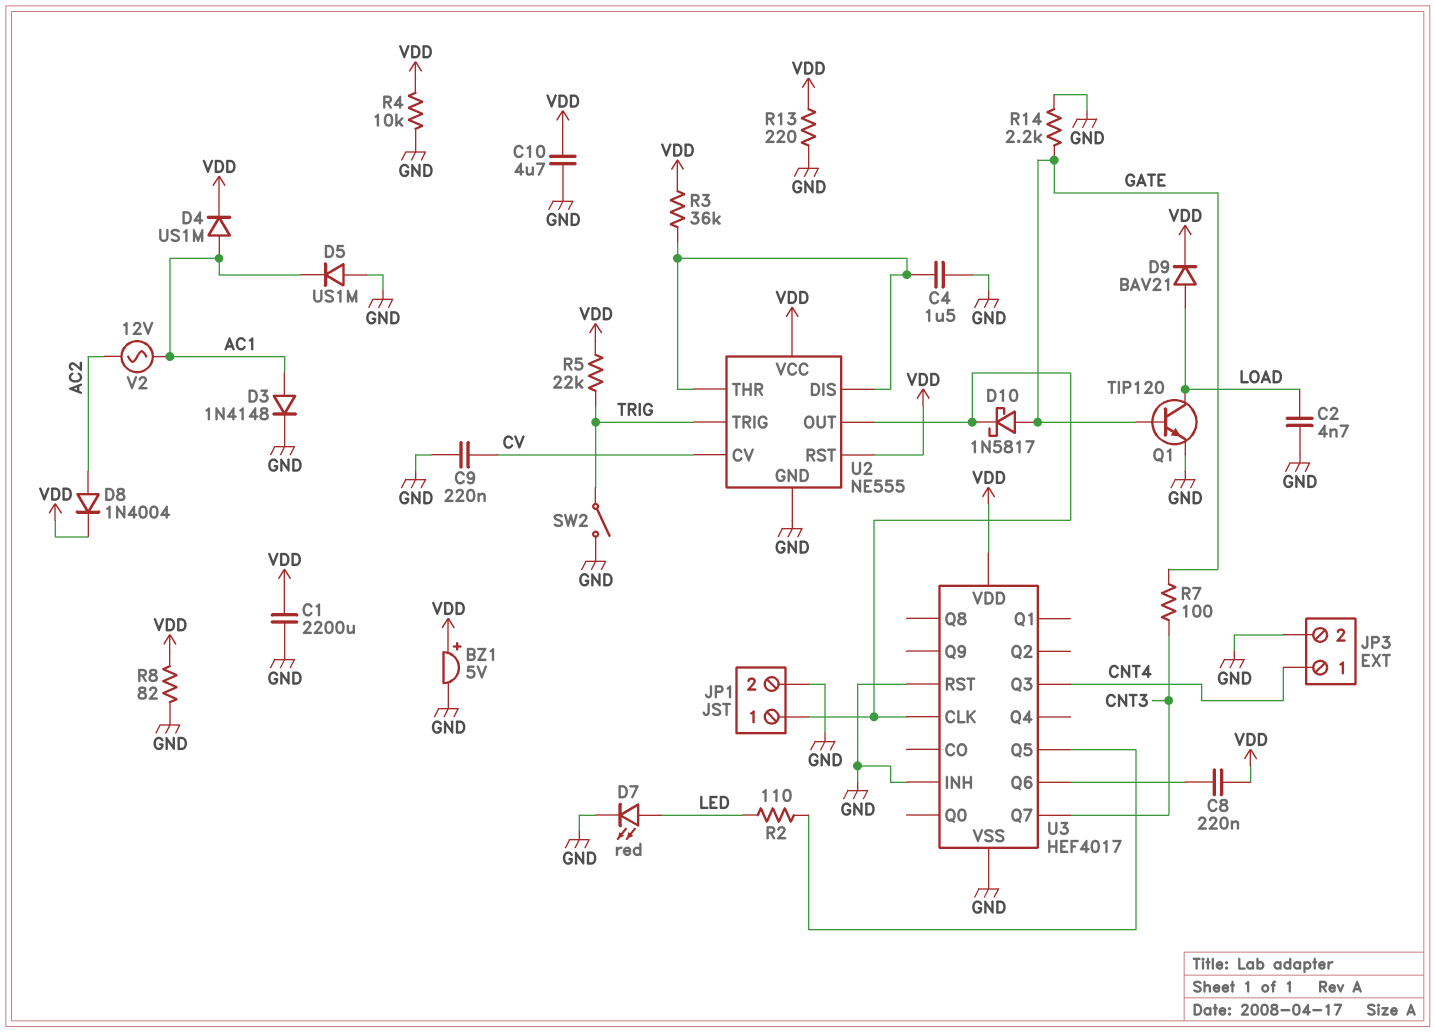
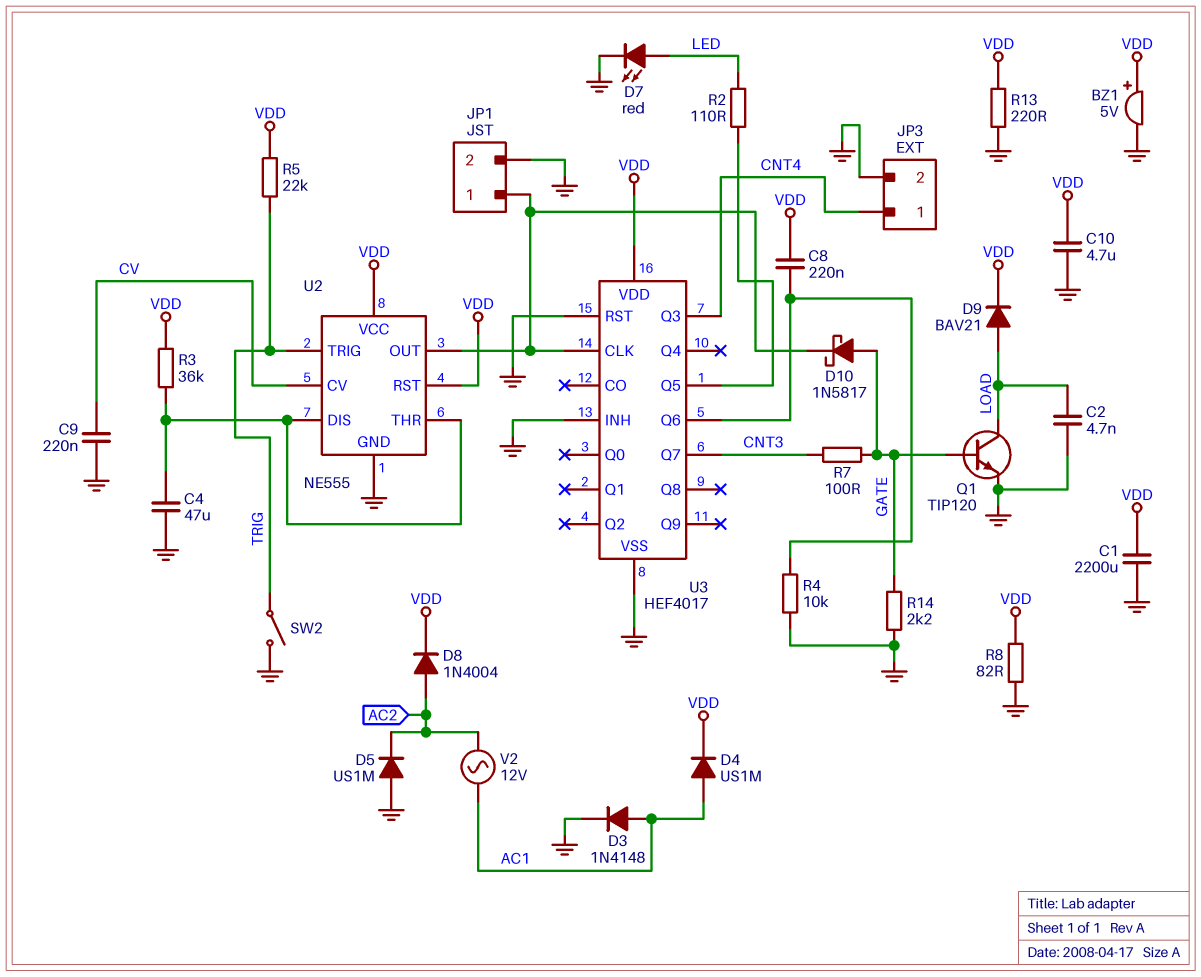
C4: 1.5uF (GND, U2/DIS) -> 47uF (GND, U2/DIS)
D5: diode US1M (A GND, K AC1) -> diode US1M (A GND, K AC2)
R4: 10k (GND, VDD) -> 10k (GND, U3/Q6)

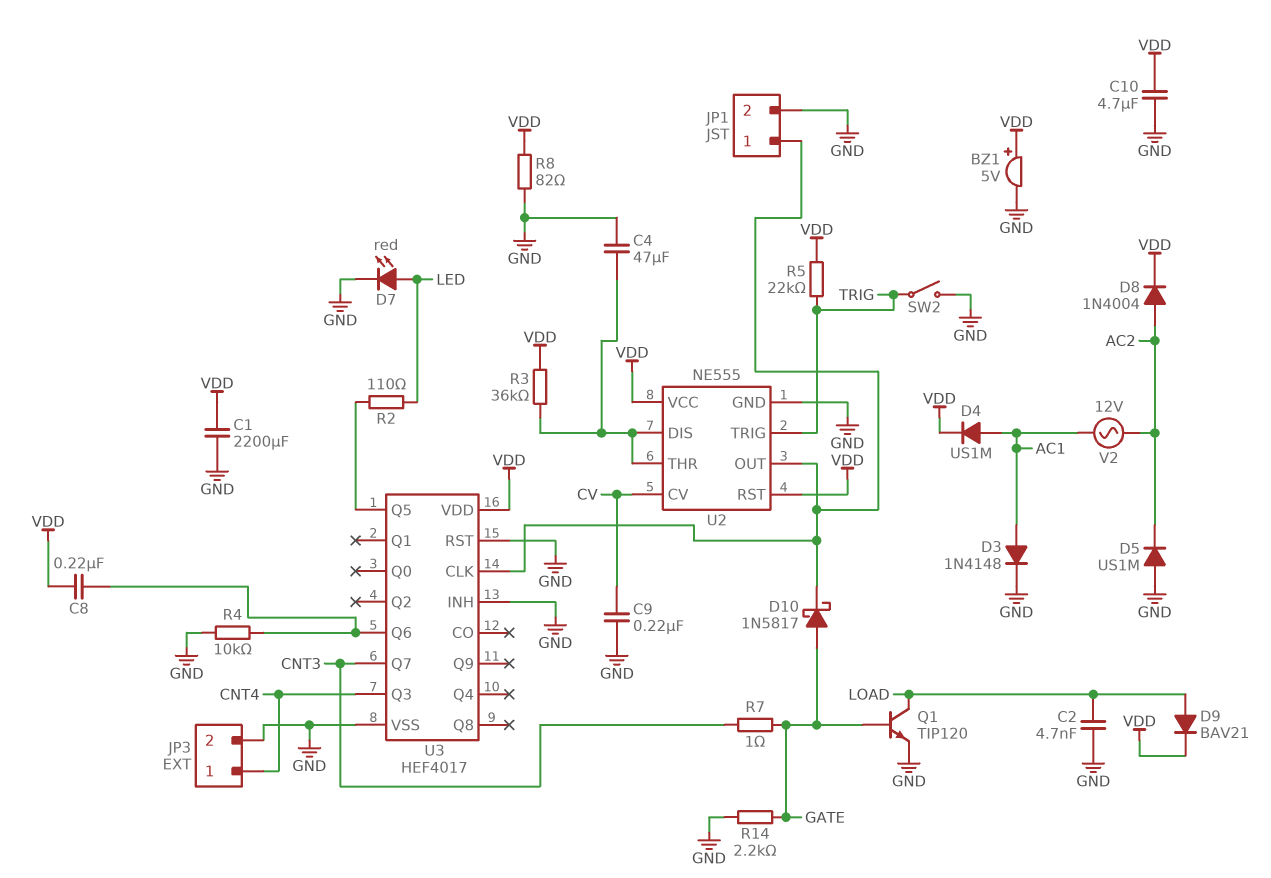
R7: 100 (CNT3, GATE) -> 1 (CNT3, GATE)
R13: 220 (GND, VDD) -> none

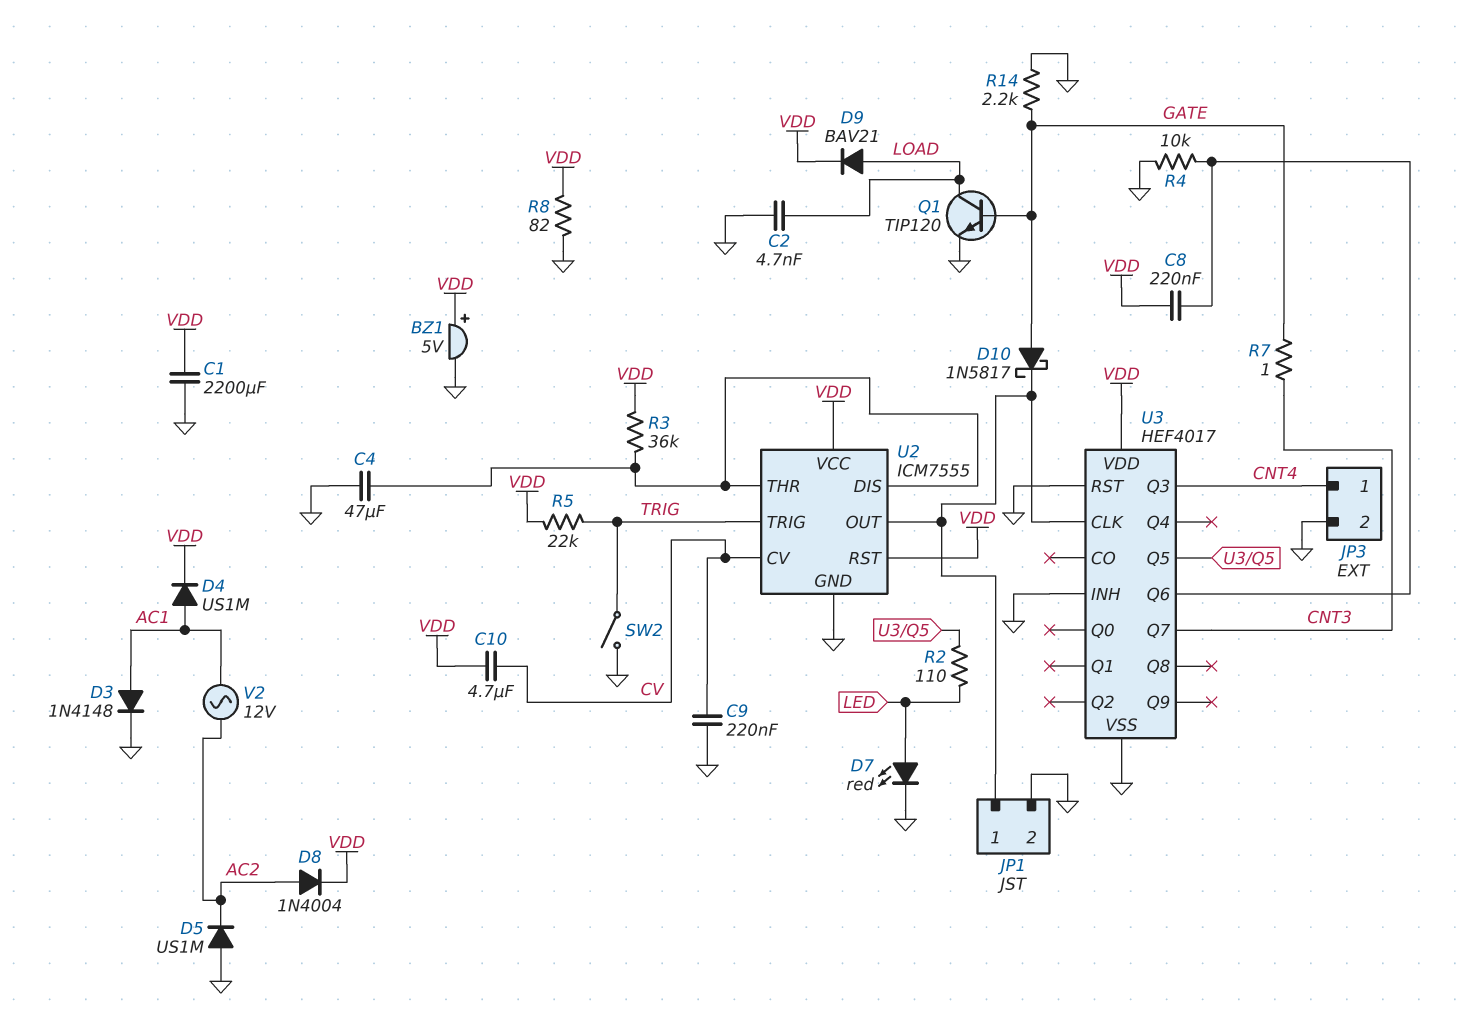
C10: 4.7uF (GND, VDD) -> 4.7uF (CV, VDD)
U2: NE555 -> ICM7555

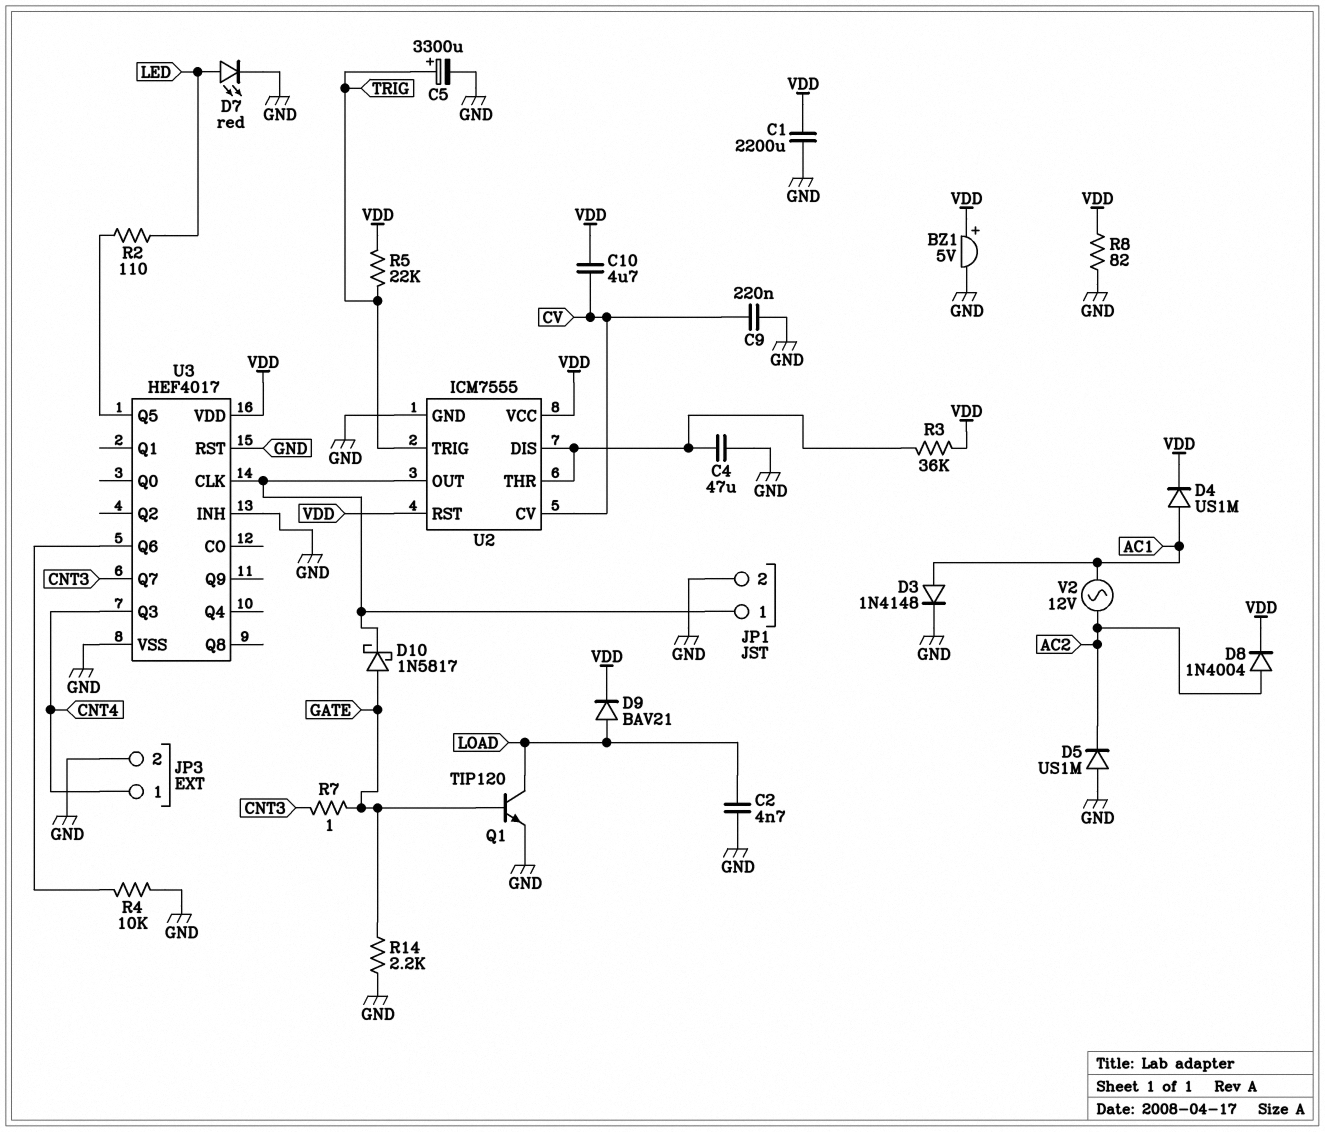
C5: none -> 3300uF (plus TRIG, minus GND)
C8: 220nF (U3/Q6, VDD) -> none
SW2: switch (GND, TRIG) -> none

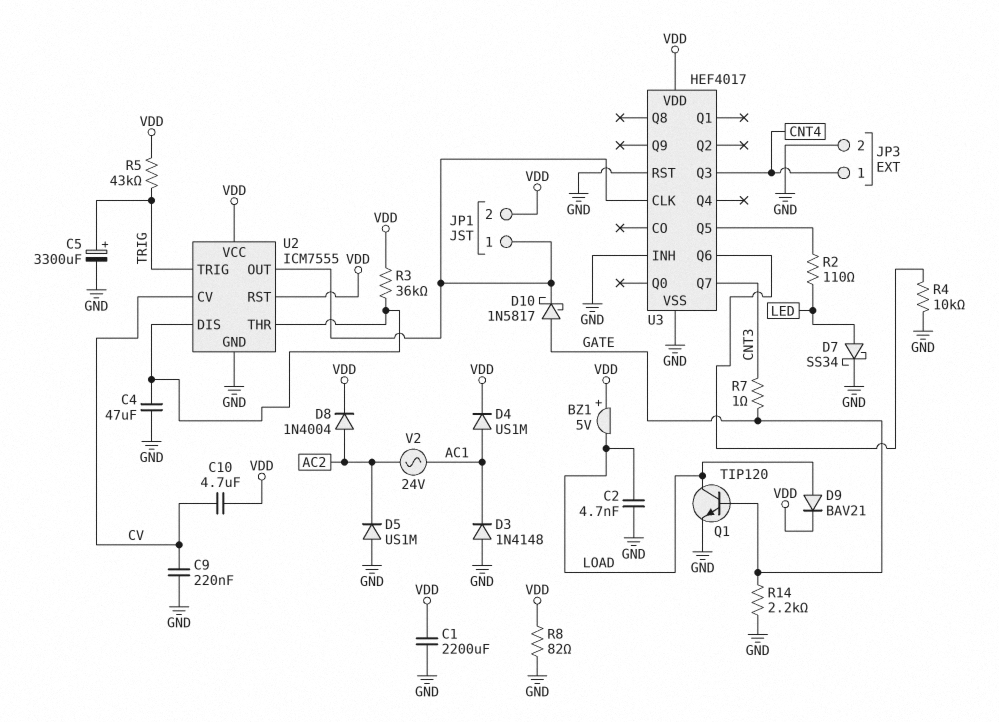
BZ1: buzzer 5V (plus VDD, minus GND) -> buzzer 5V (plus VDD, minus LOAD)
D3: diode 1N4148 (A AC1, K GND) -> diode 1N4148 (A GND, K AC1)
D7: LED red (A LED, K GND) -> schottky SS34 (A LED, K GND)
JP1 pin 2: GND -> VDD
R5: 22k (TRIG, VDD) -> 43k (TRIG, VDD)
V2: AC 12V (AC1, AC2) -> AC 24V (AC1, AC2)

